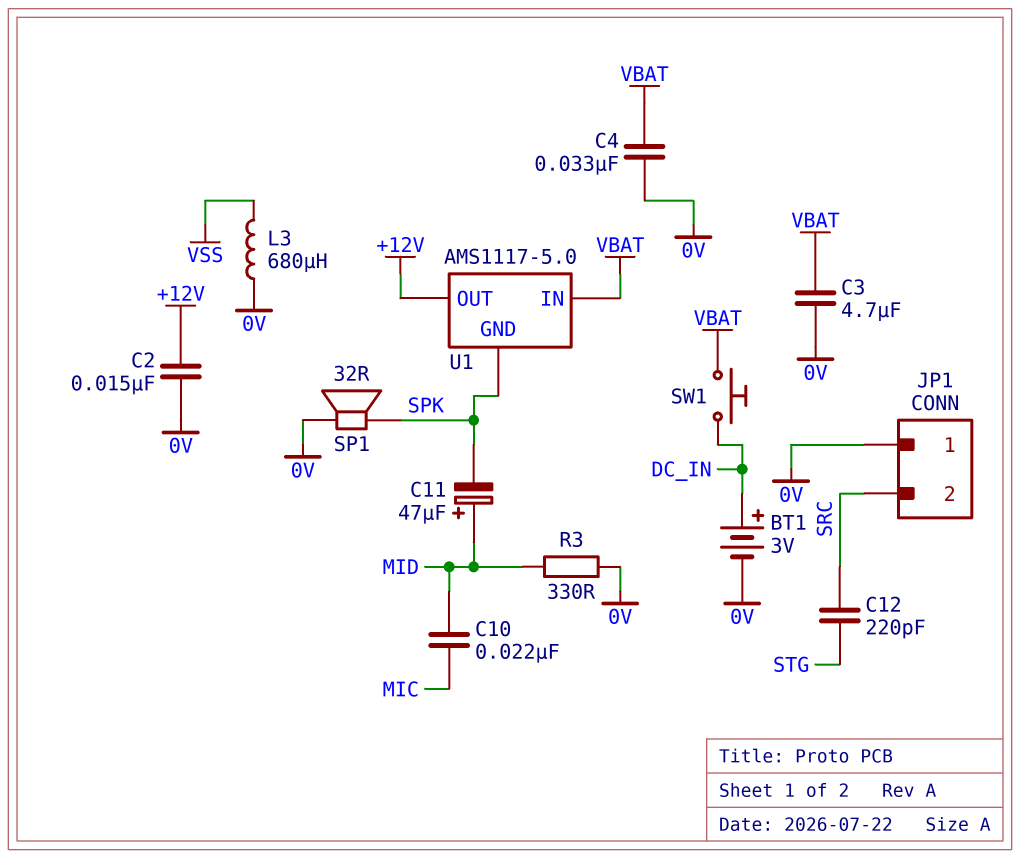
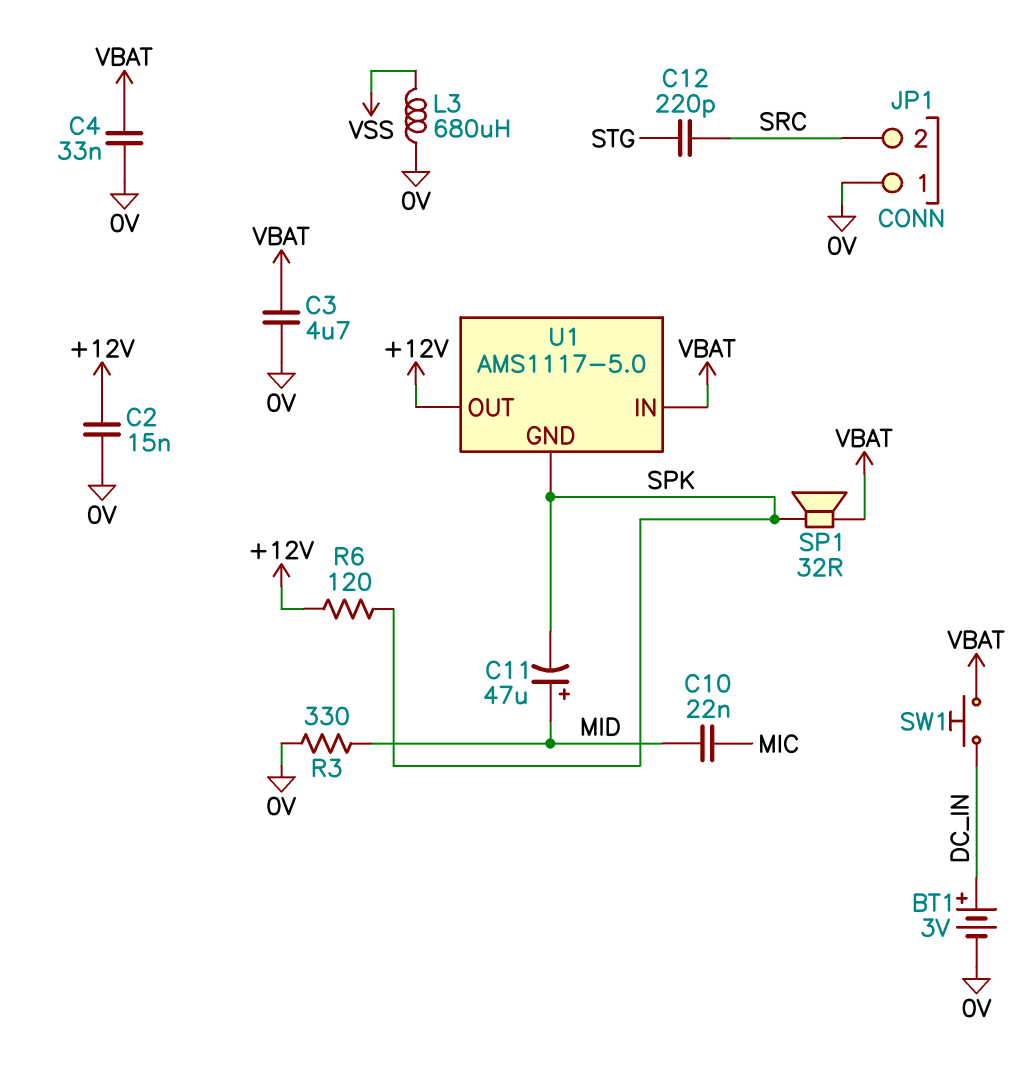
R6: none -> 120 (+12V, SPK)
SP1: speaker 32R (0V, SPK) -> speaker 32R (SPK, VBAT)

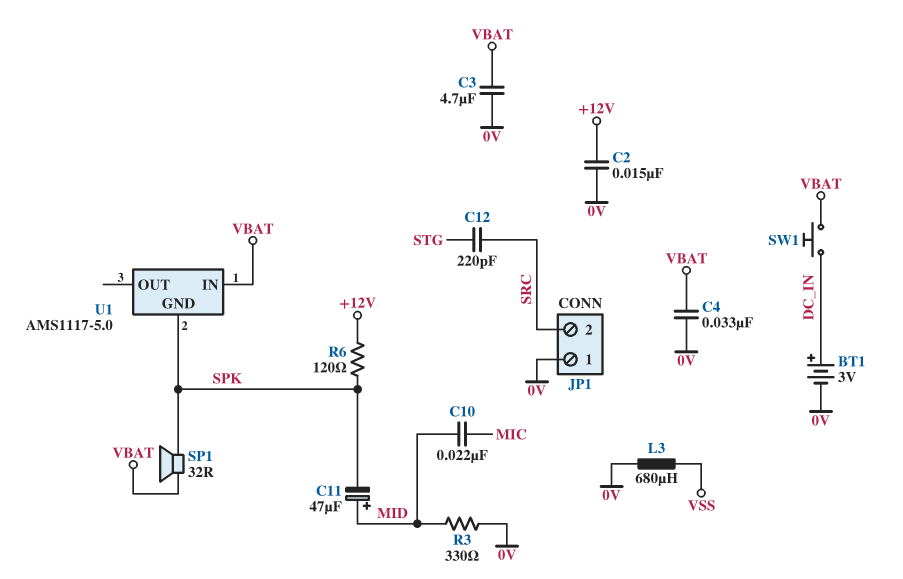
U1 pin OUT: +12V -> none

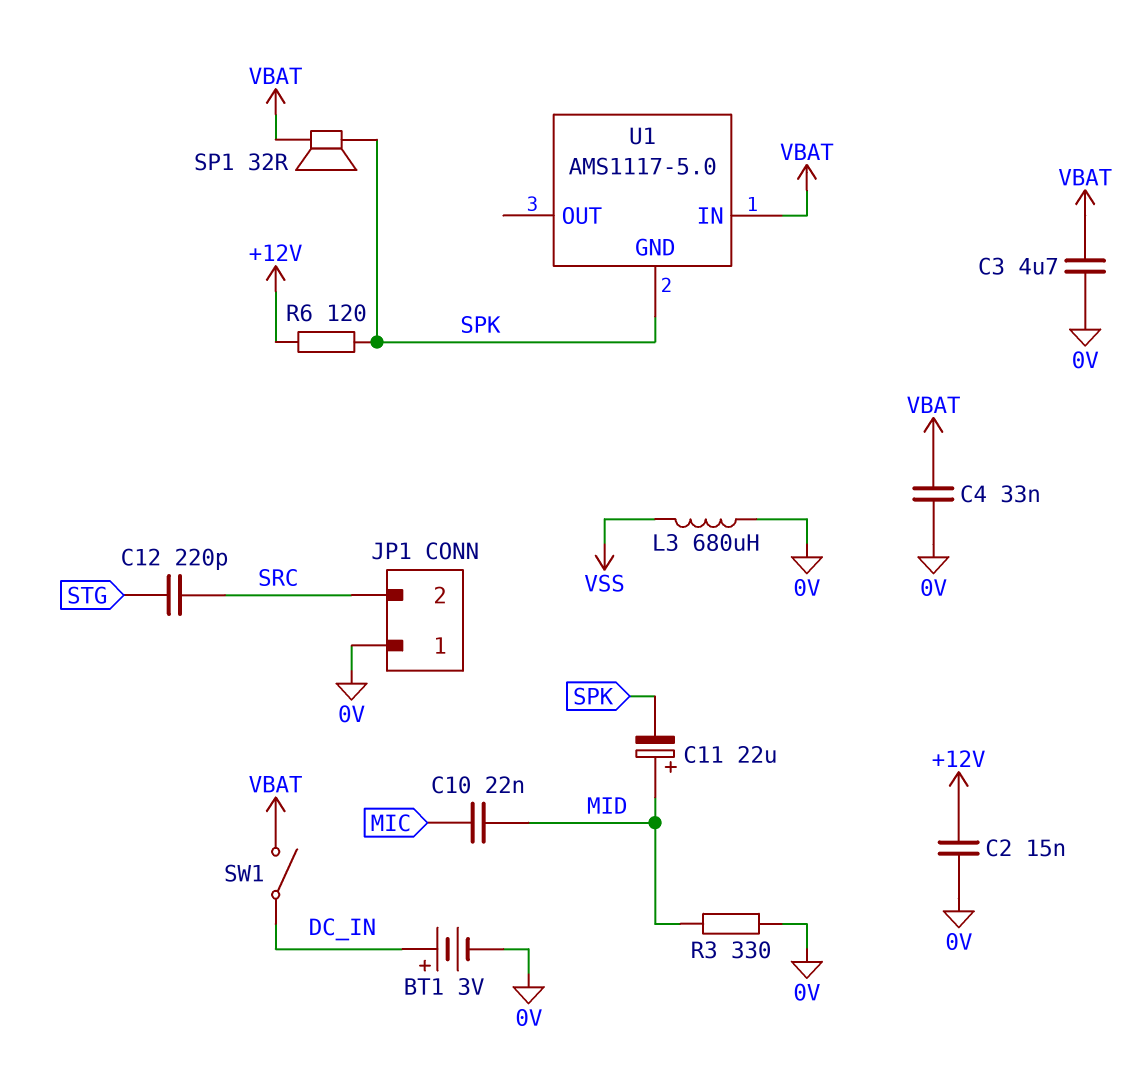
C11: 47uF (plus MID, minus SPK) -> 22uF (plus MID, minus SPK)
SW1: button (DC_IN, VBAT) -> switch (DC_IN, VBAT)

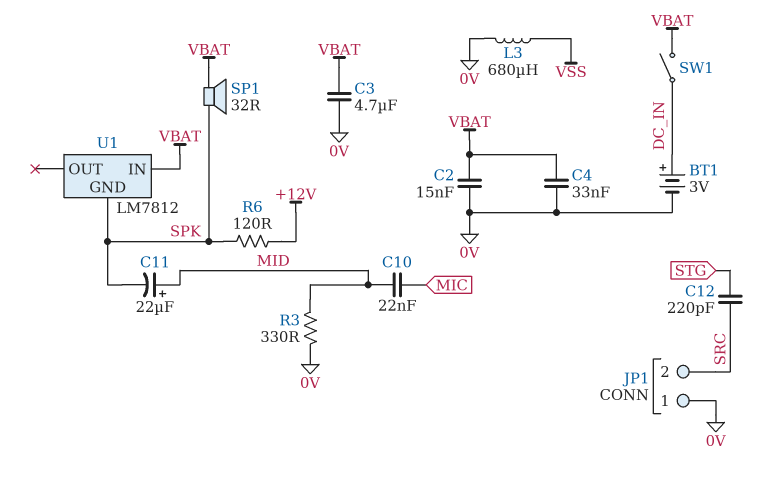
C2: 15nF (+12V, 0V) -> 15nF (0V, VBAT)
U1: AMS1117-5.0 -> LM7812

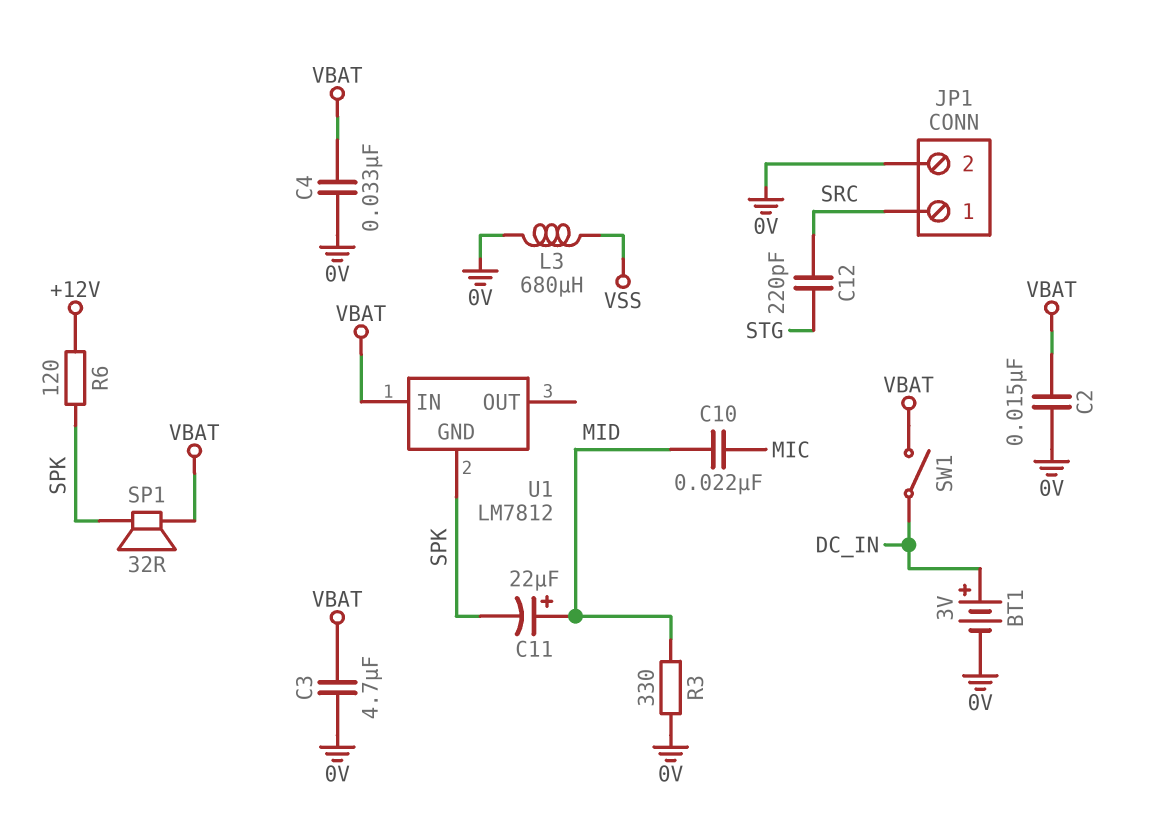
JP1 pin 1: 0V -> SRC
JP1 pin 2: SRC -> 0V

